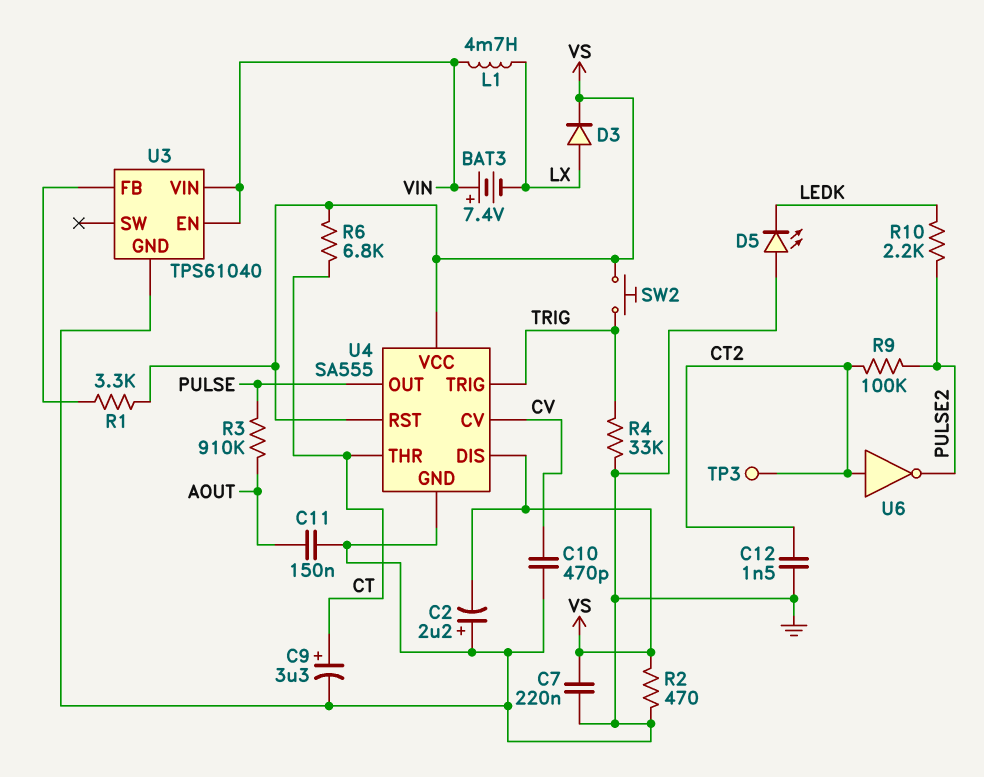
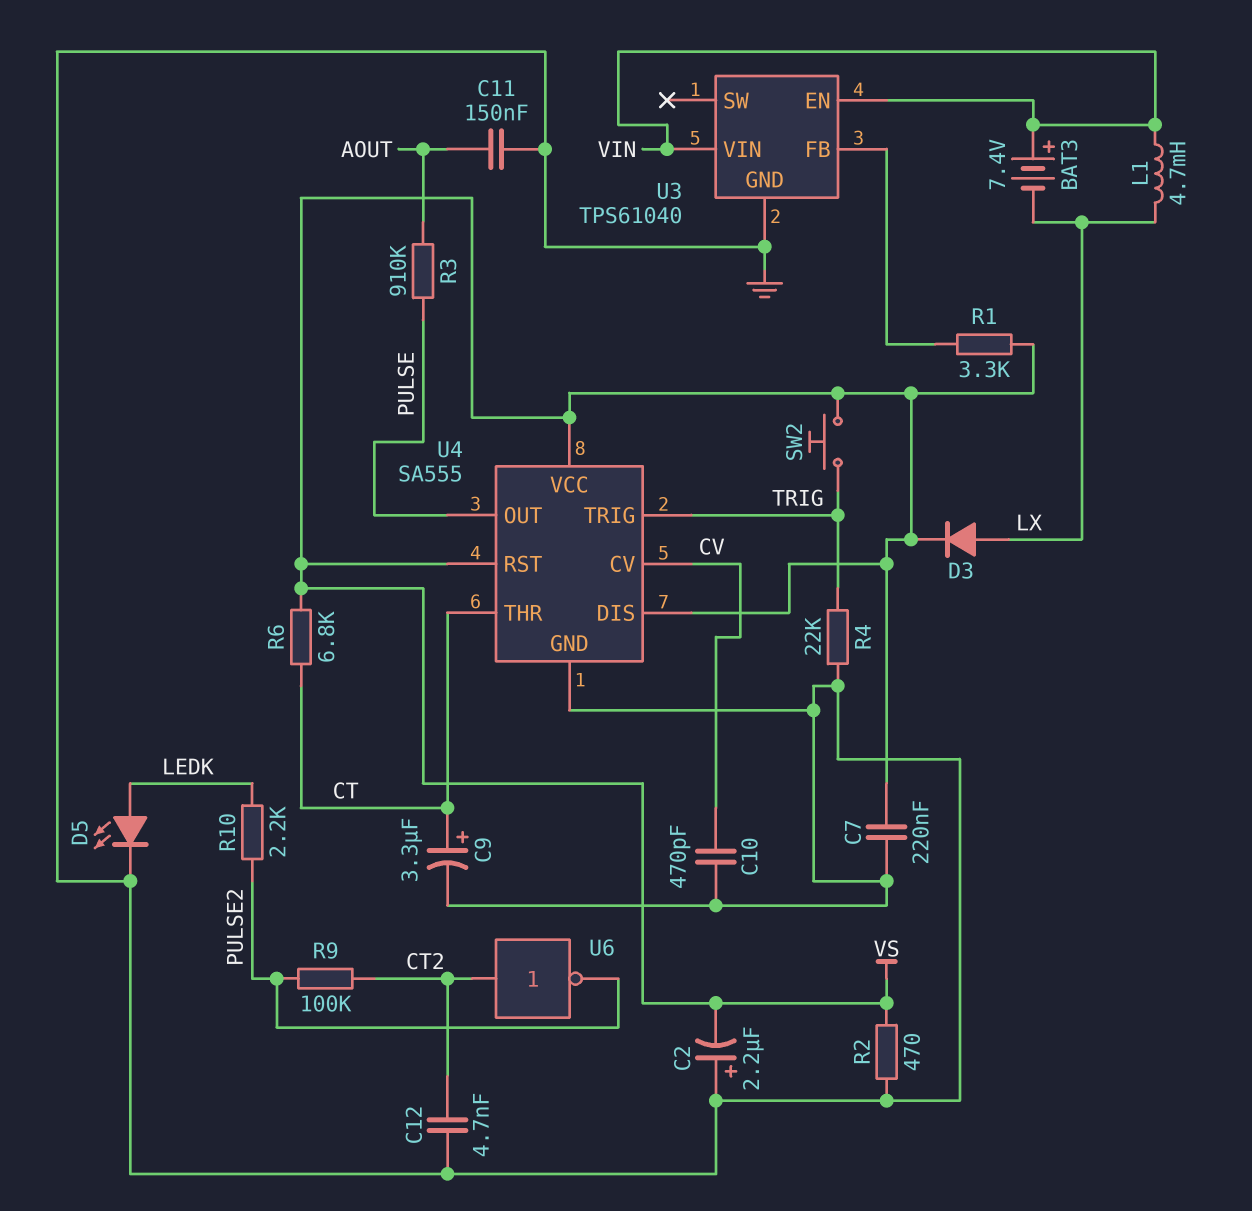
C12: 1.5nF (CT2, GND) -> 4.7nF (CT2, GND)
D5: LED (A GND, K LEDK) -> LED (A LEDK, K GND)
R4: 33k (GND, TRIG) -> 22k (GND, TRIG)
TP3: test point (CT2) -> none

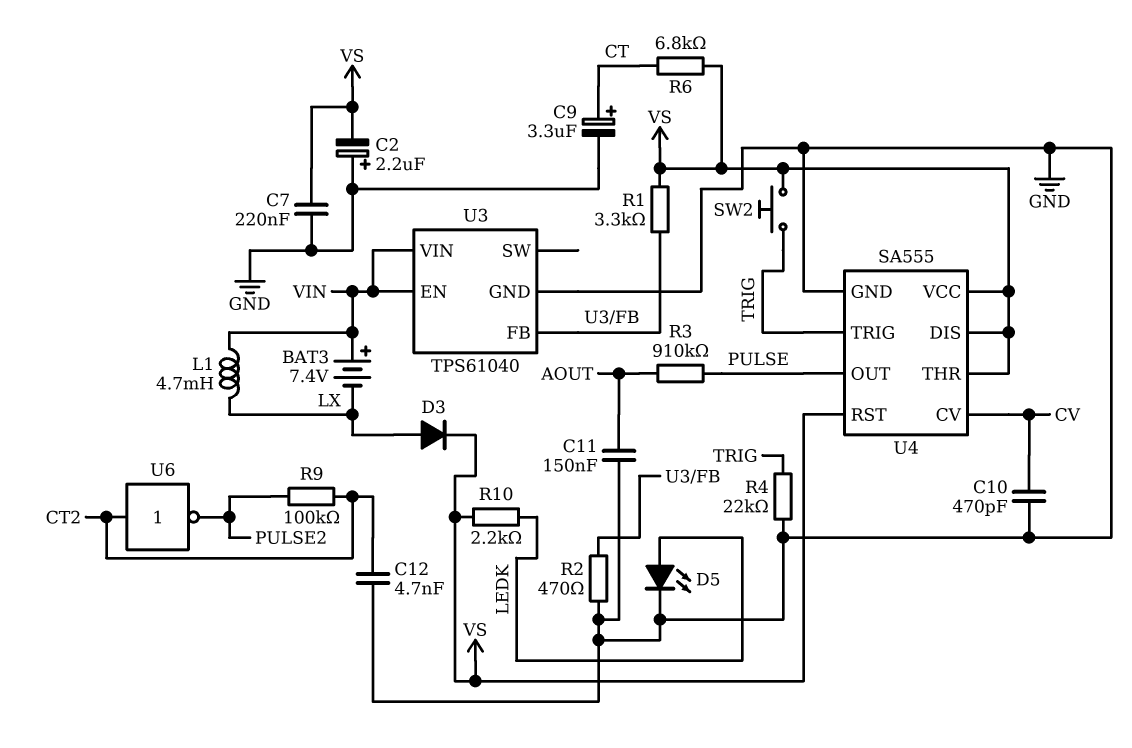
R2: 470 (GND, VS) -> 470 (GND, U3/FB)
R10: 2.2k (LEDK, PULSE2) -> 2.2k (LEDK, VS)
U4 pin THR: CT -> VS

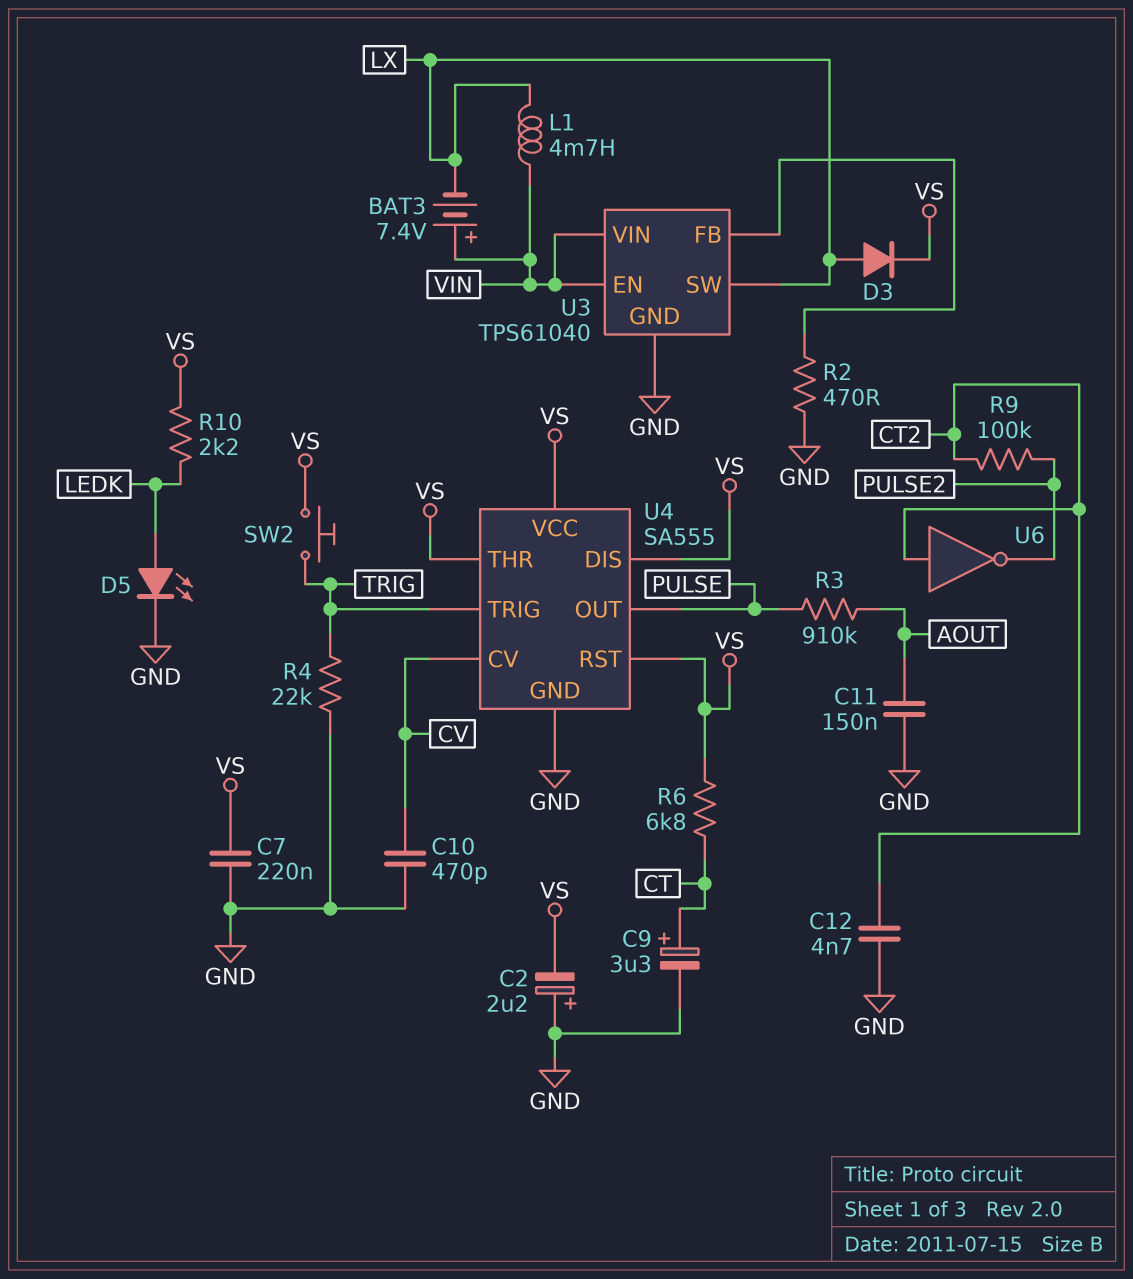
R1: 3.3k (U3/FB, VS) -> none
U3 pin SW: none -> LX

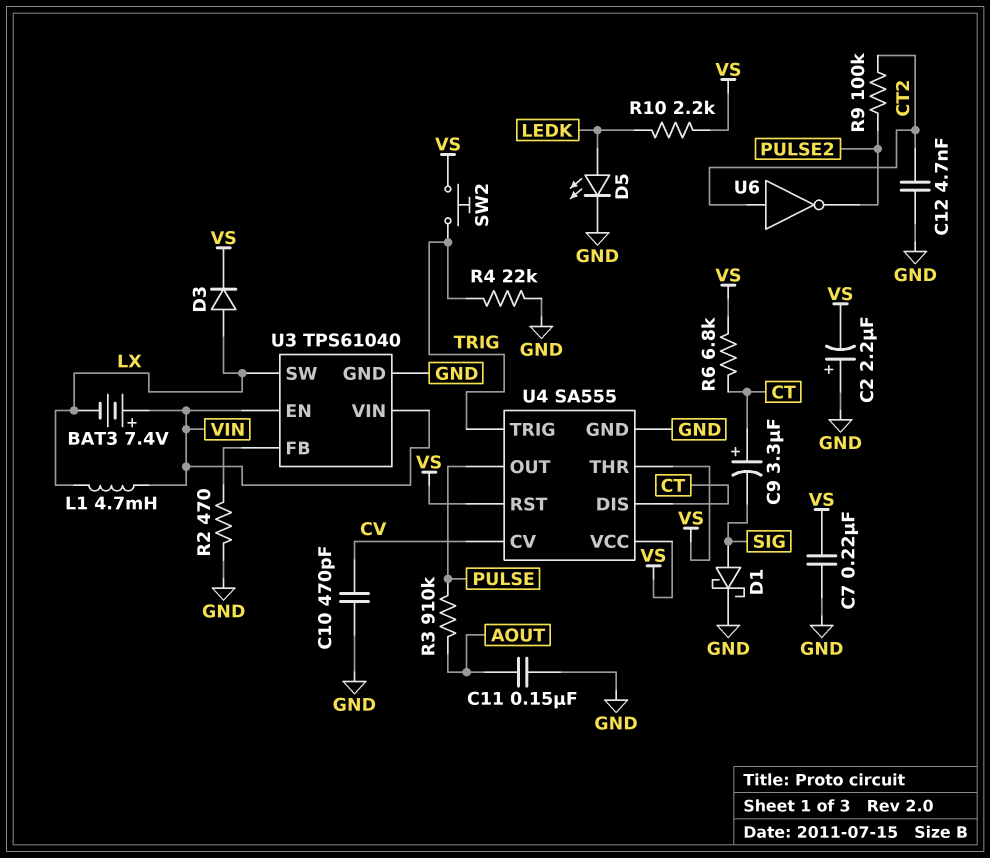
C9: 3.3uF (plus CT, minus GND) -> 3.3uF (plus CT, minus SIG)
D1: none -> schottky (A SIG, K GND)
U4 pin DIS: VS -> CT

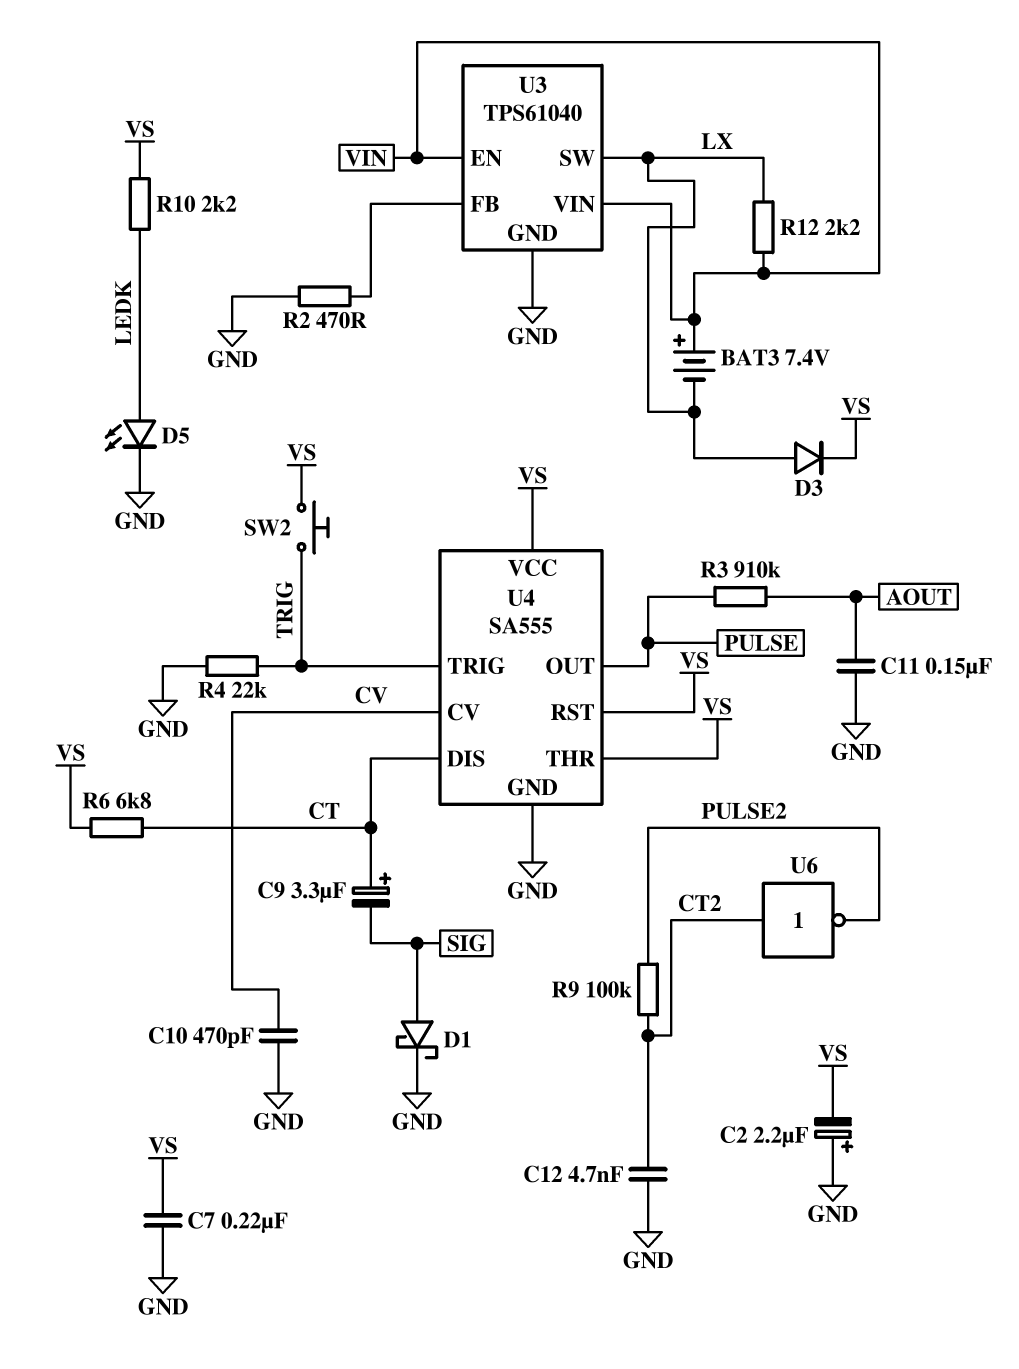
L1: 4.7mH (LX, VIN) -> none
R12: none -> 2.2k (LX, VIN)

